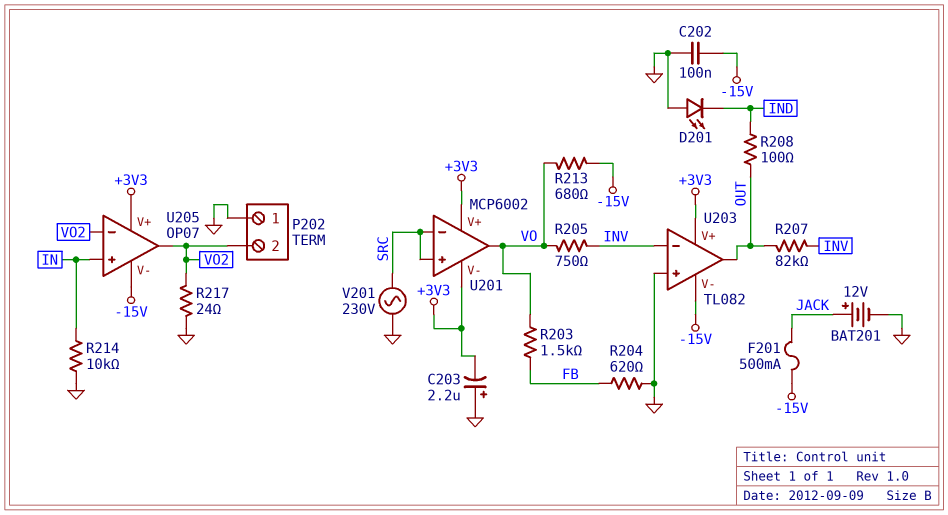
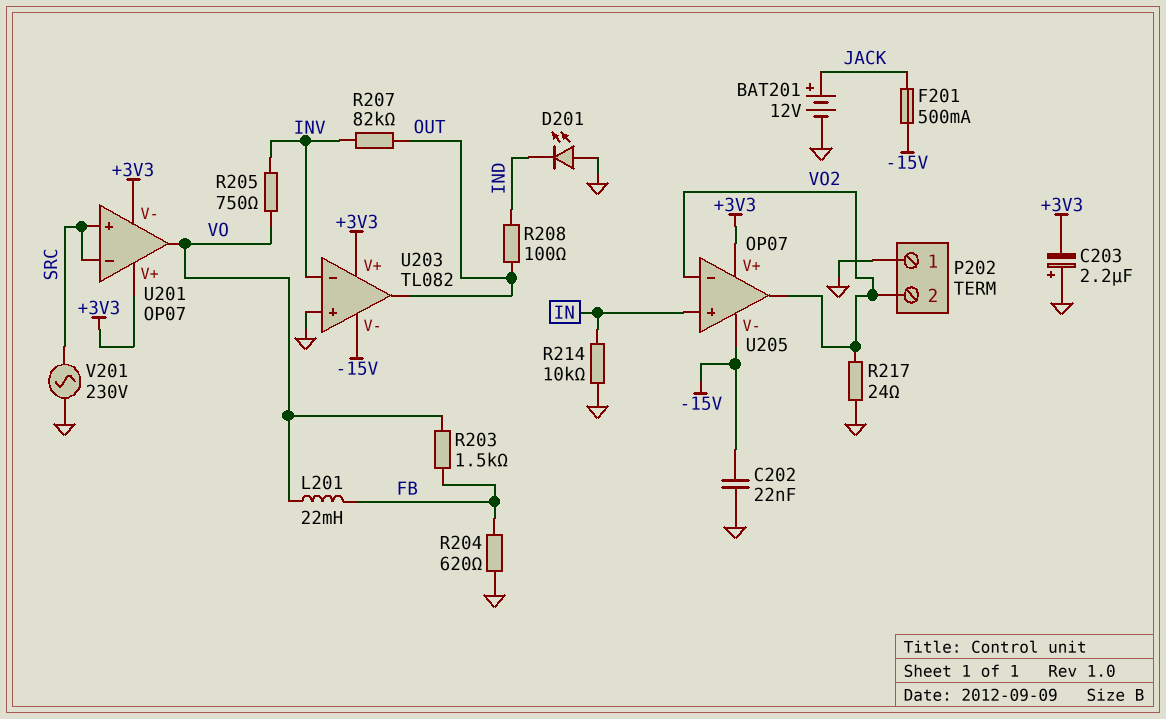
C202: 100nF (-15V, GND) -> 22nF (-15V, GND)
L201: none -> 22mH (FB, VO)
R213: 680 (-15V, VO) -> none
U201: MCP6002 -> OP07

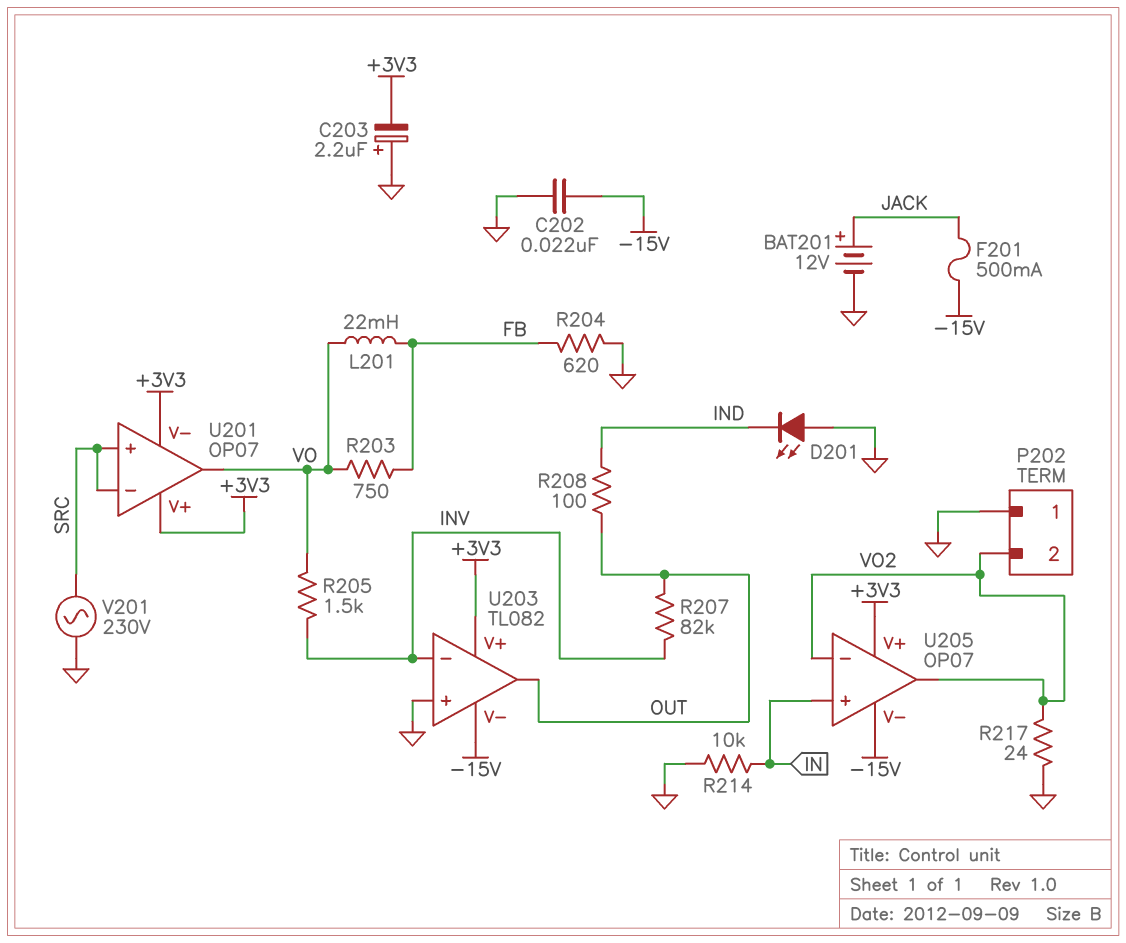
R203: 1.5k (FB, VO) -> 750 (FB, VO)
R205: 750 (INV, VO) -> 1.5k (INV, VO)

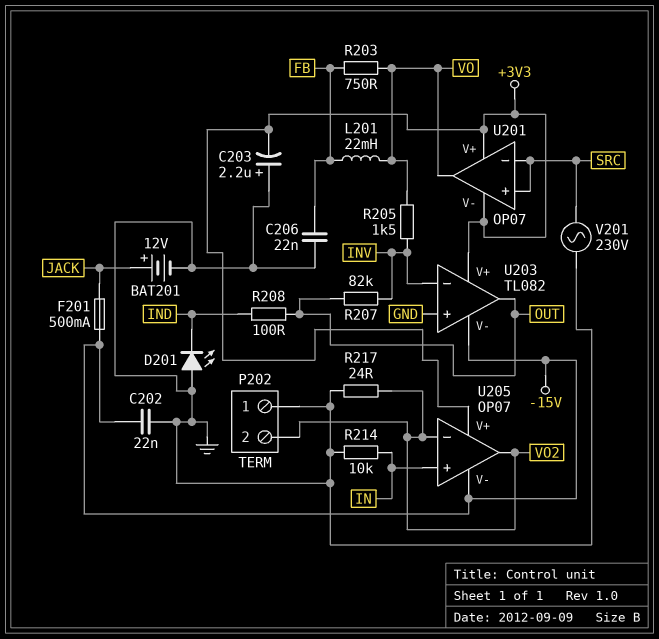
C206: none -> 22nF (FB, GND)
R204: 620 (FB, GND) -> none

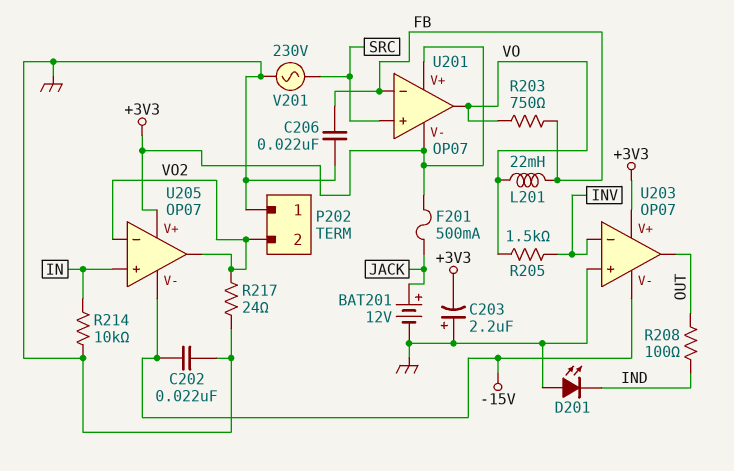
F201: 500mA (-15V, JACK) -> 500mA (+3V3, JACK)
R207: 82k (INV, OUT) -> none
U201 pin in-: SRC -> FB
U203: TL082 -> OP07

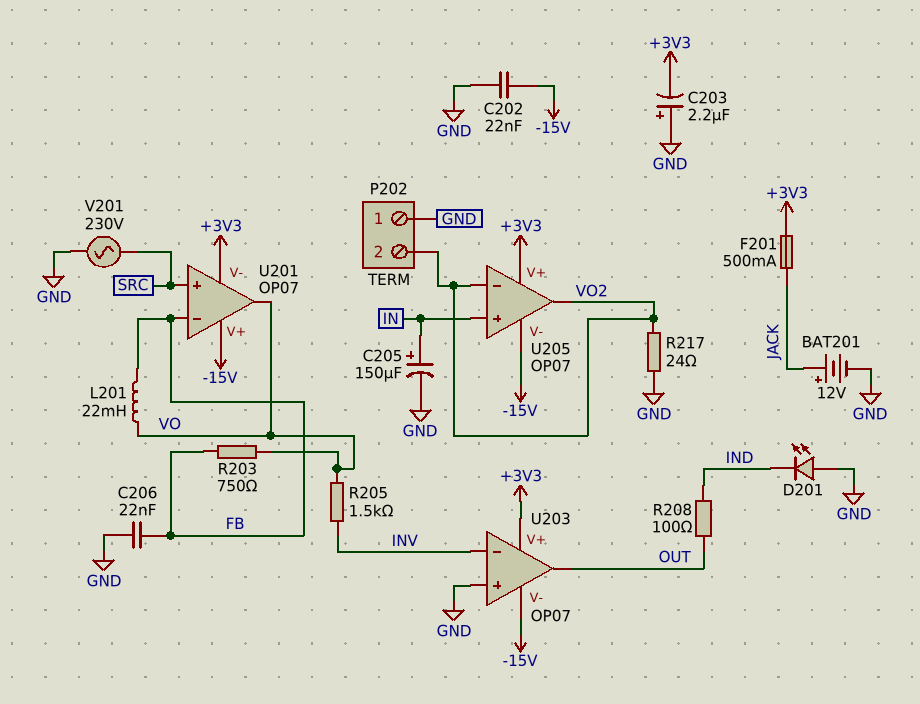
C205: none -> 150uF (plus IN, minus GND)
R214: 10k (GND, IN) -> none
U201 pin V+: +3V3 -> -15V

